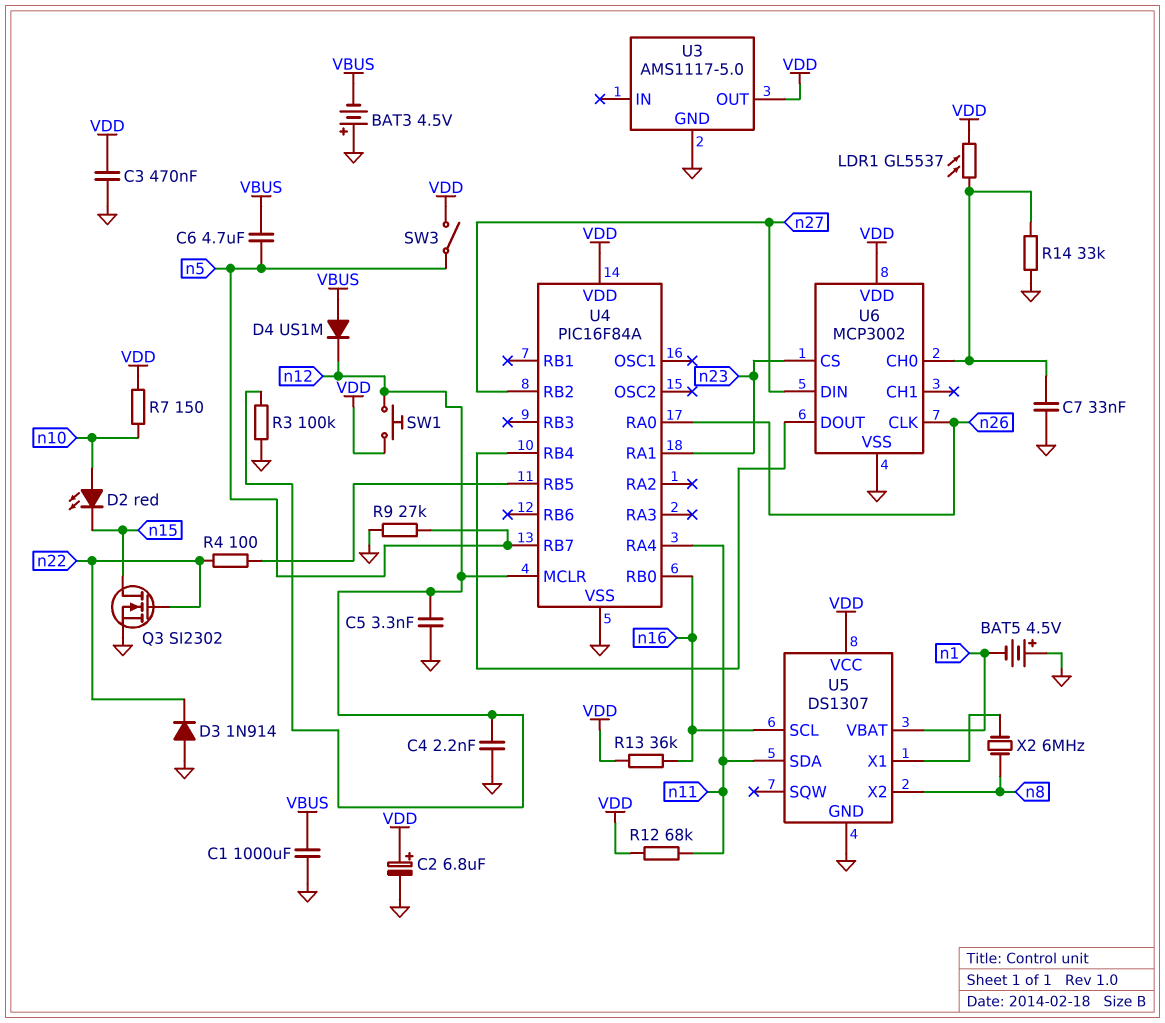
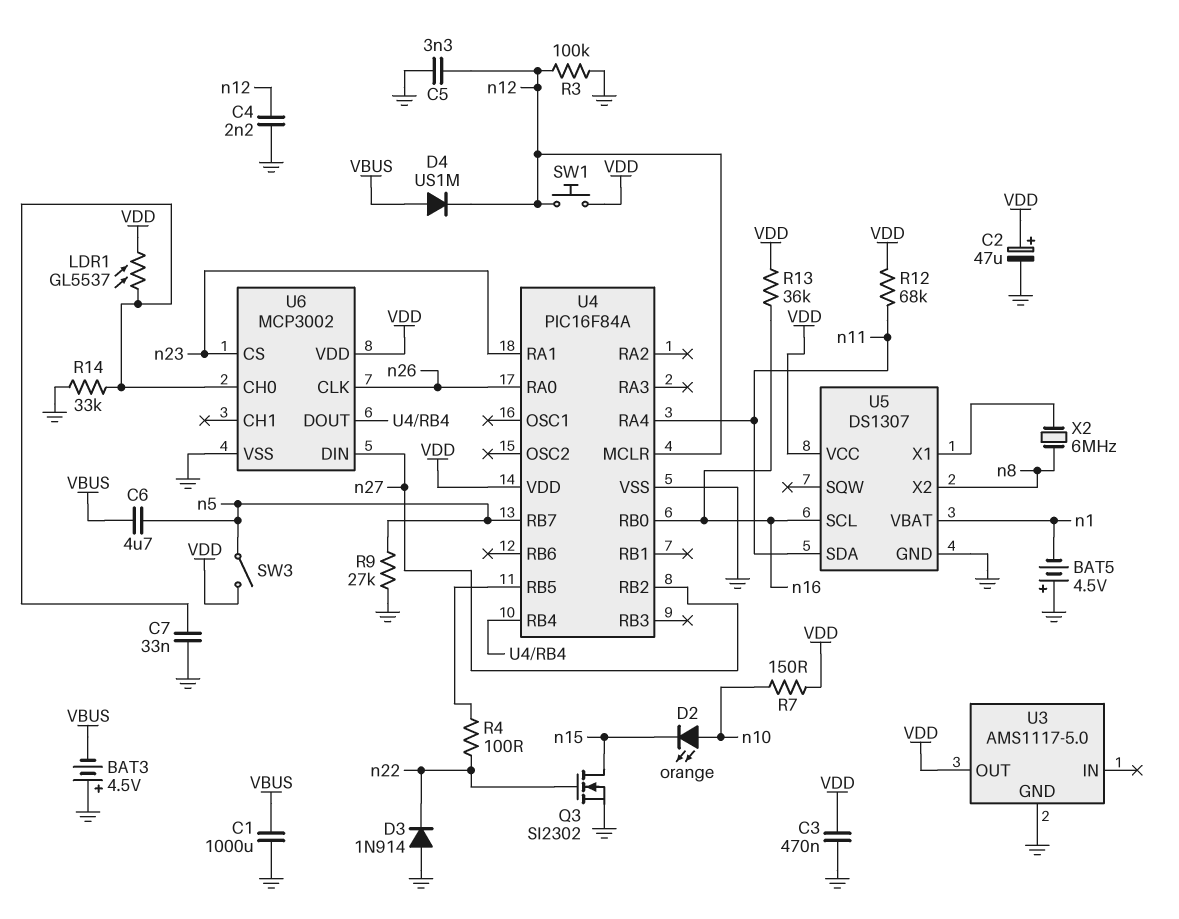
C2: 6.8uF (plus VDD, minus GND) -> 47uF (plus VDD, minus GND)
D2: LED red (A n10, K n15) -> LED orange (A n10, K n15)

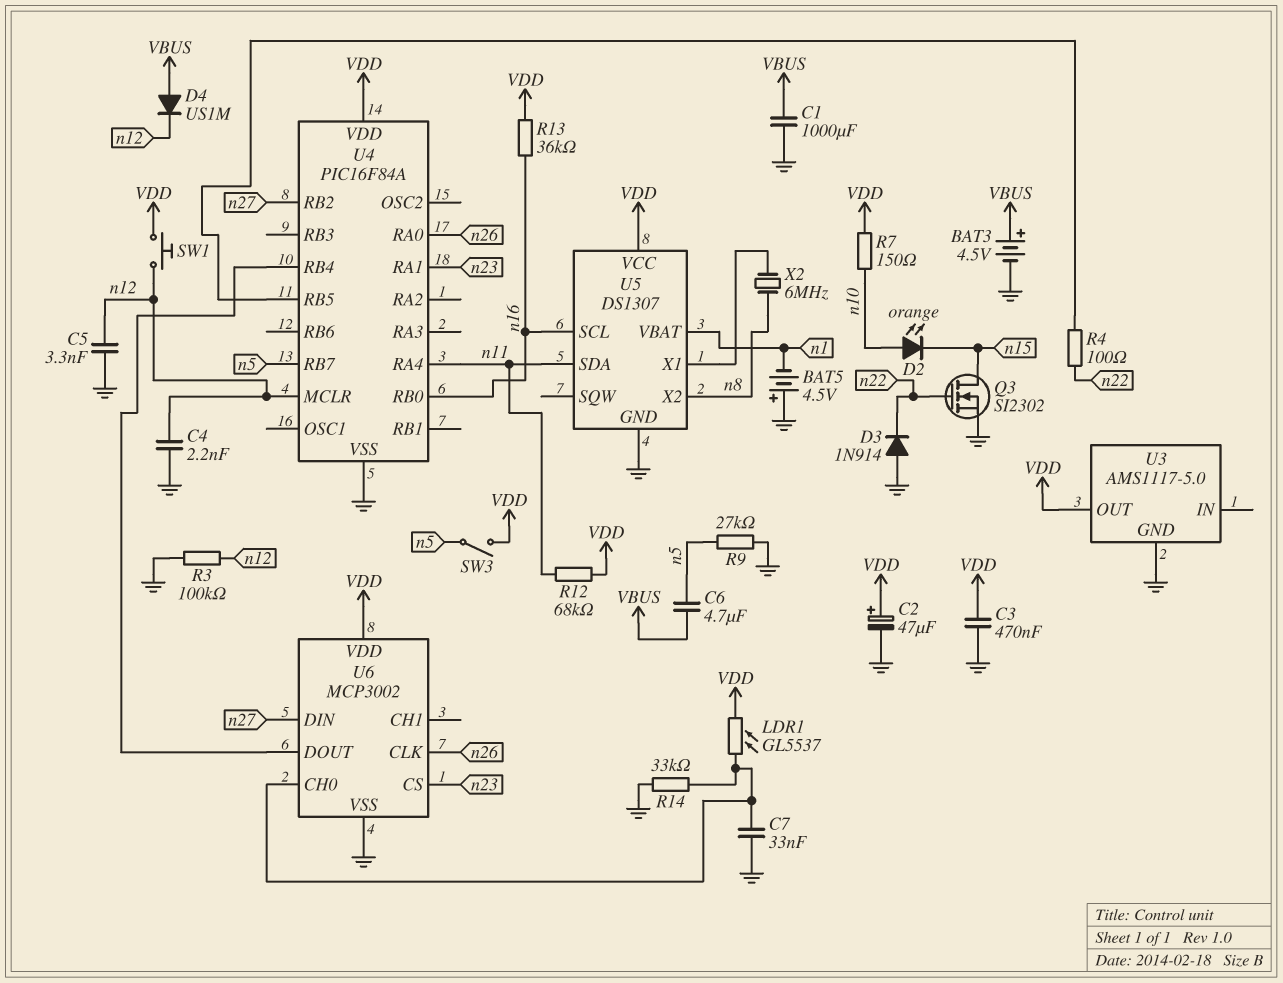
BAT3: 4.5V (plus GND, minus VBUS) -> 4.5V (plus VBUS, minus GND)

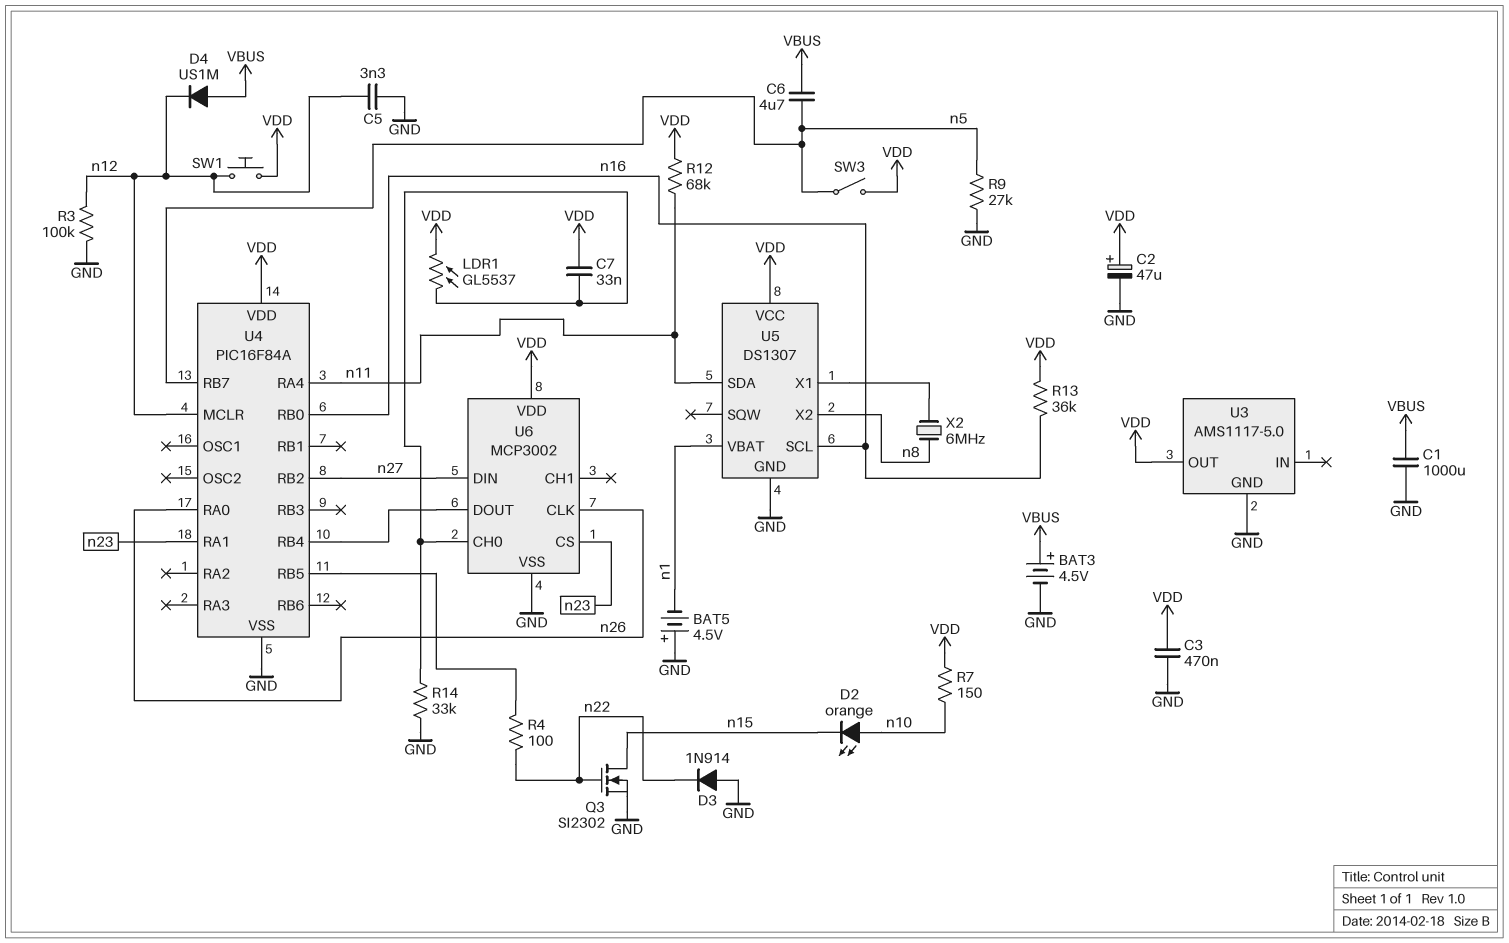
C4: 2.2nF (GND, n12) -> none
C7: 33nF (GND, U6/CH0) -> 33nF (U6/CH0, VDD)

